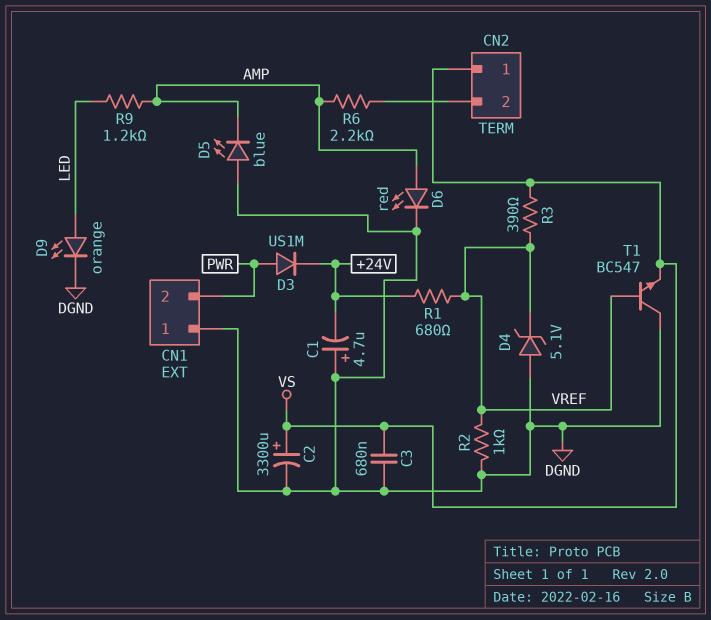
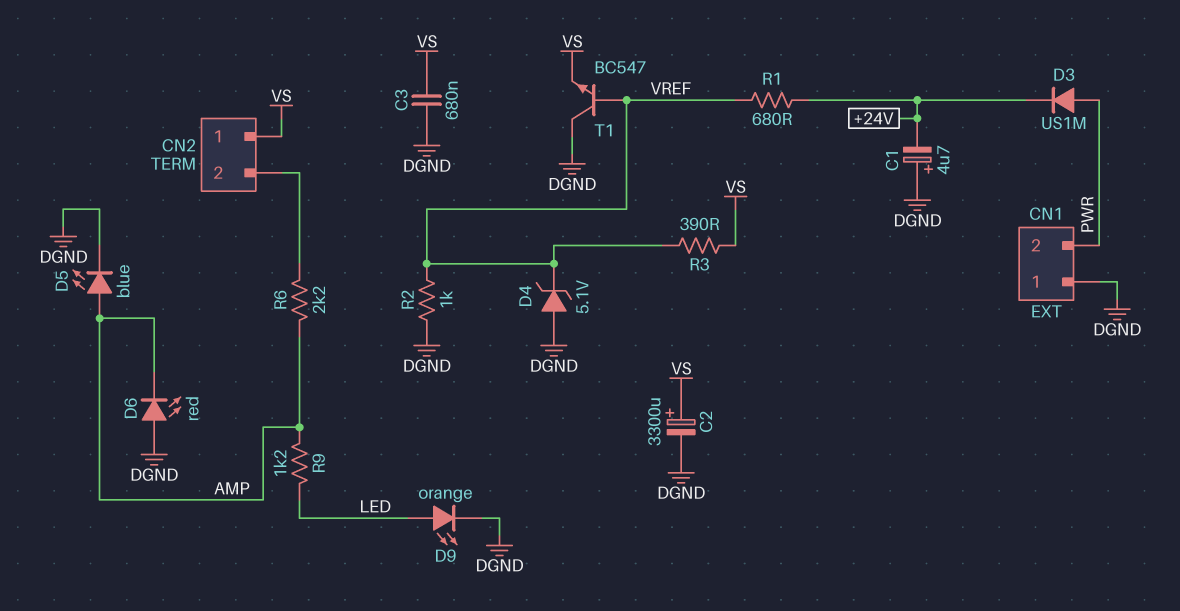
D5: LED blue (A DGND, K AMP) -> LED blue (A AMP, K DGND)
D6: LED red (A AMP, K DGND) -> LED red (A DGND, K AMP)

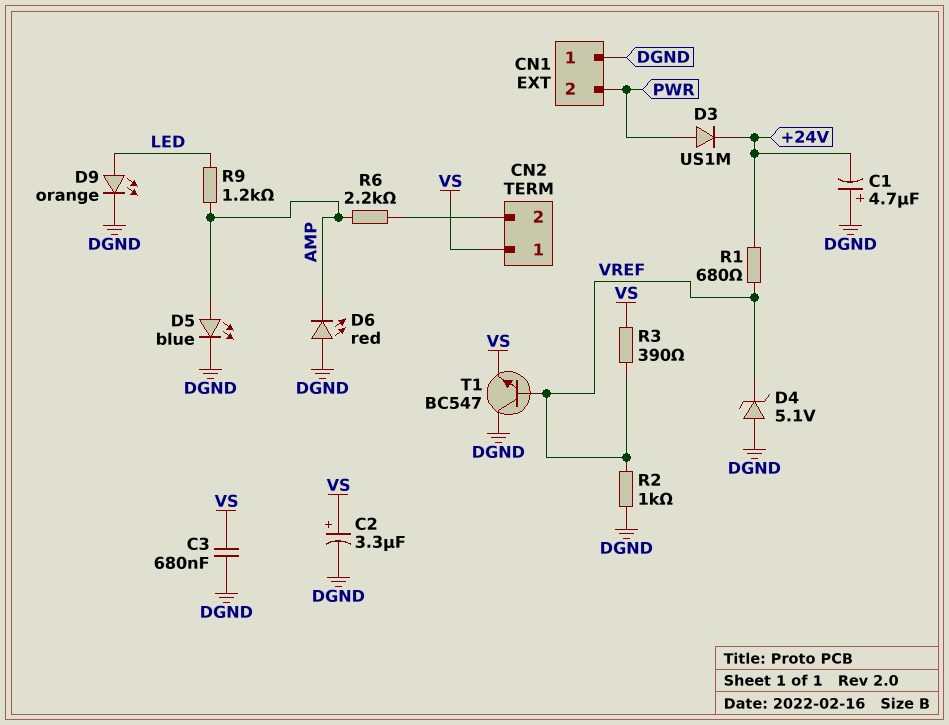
C2: 3300uF (plus VS, minus DGND) -> 3.3uF (plus VS, minus DGND)

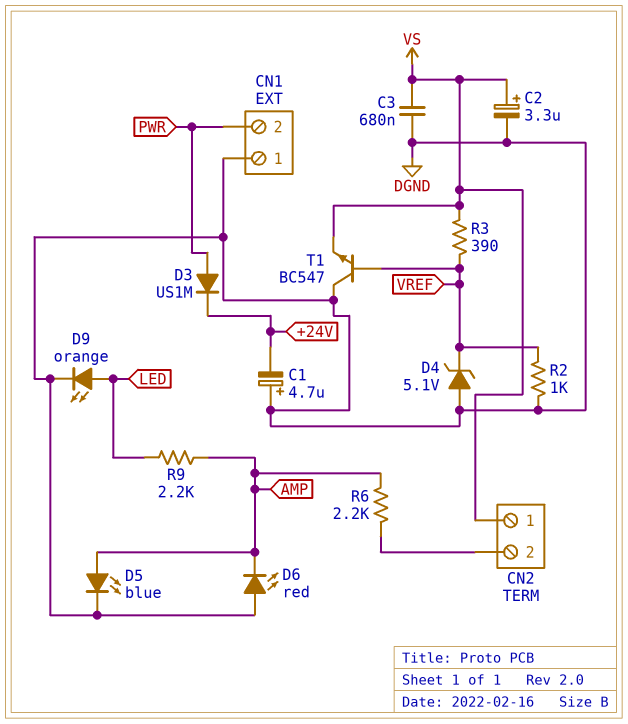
R1: 680 (+24V, VREF) -> none
R9: 1.2k (AMP, LED) -> 2.2k (AMP, LED)

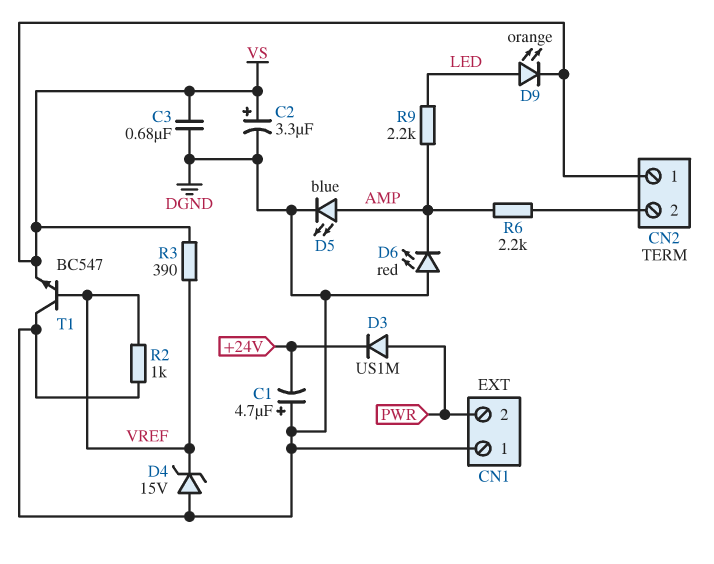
D4: zener 5.1V (A DGND, K VREF) -> zener 15V (A DGND, K VREF)
D9: LED orange (A LED, K DGND) -> LED orange (A LED, K VS)

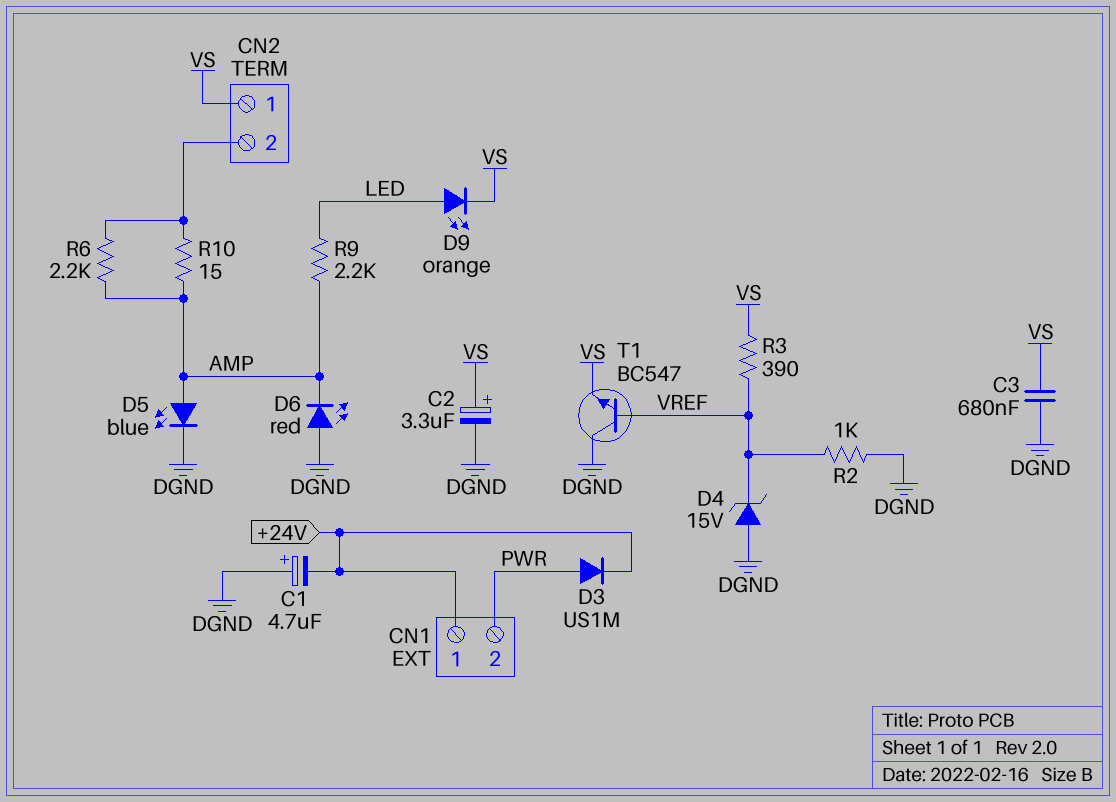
CN1 pin 1: DGND -> +24V
R10: none -> 15 (AMP, CN2/2)

